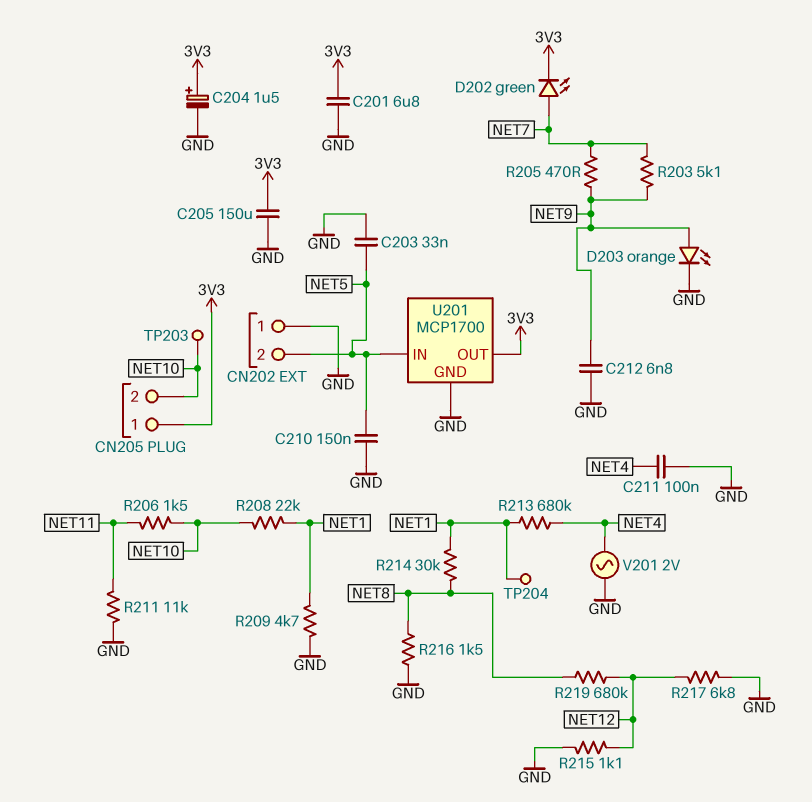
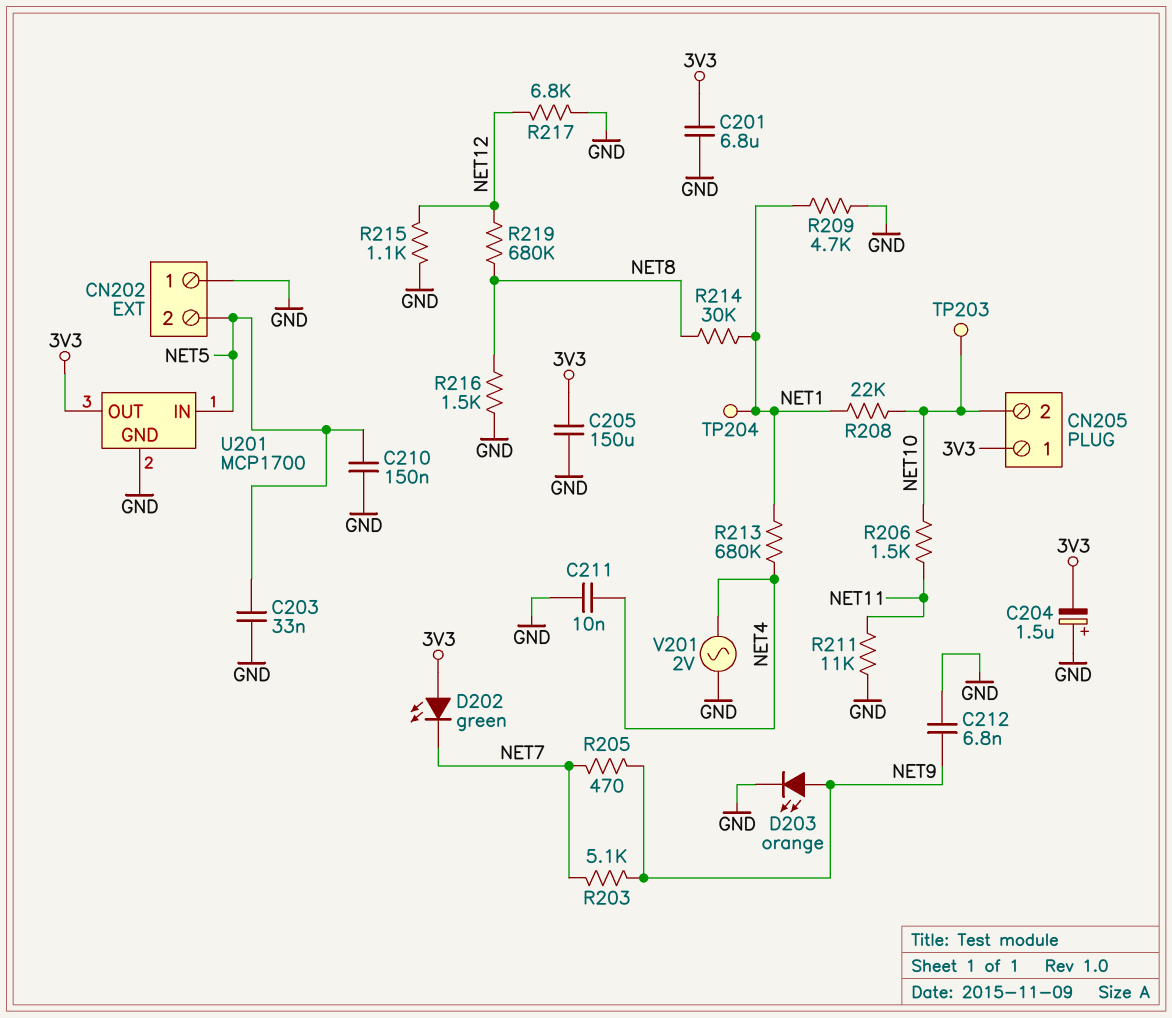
C204: 1.5uF (plus 3V3, minus GND) -> 1.5uF (plus GND, minus 3V3)
C211: 100nF (GND, NET4) -> 10nF (GND, NET4)
D202: LED green (A NET7, K 3V3) -> LED green (A 3V3, K NET7)

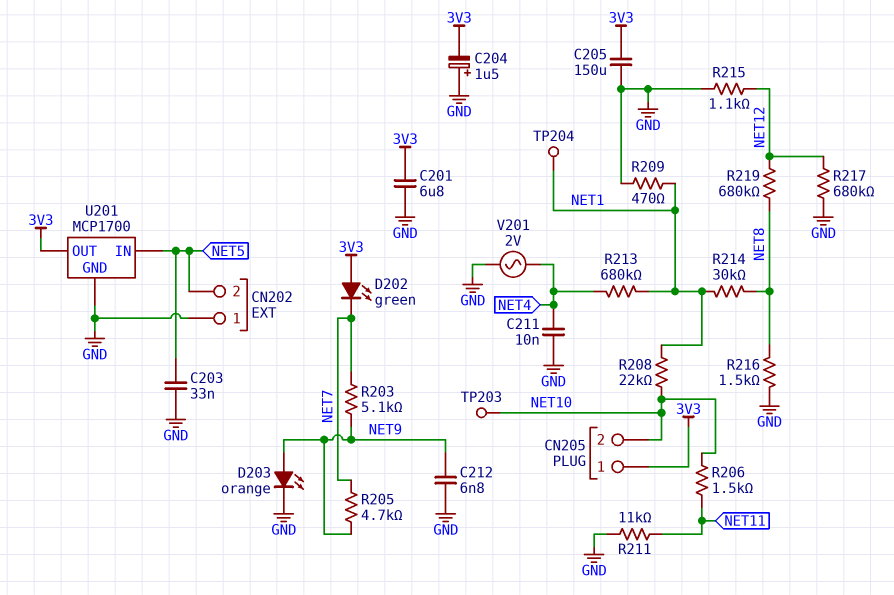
C210: 150nF (GND, NET5) -> none
R205: 470 (NET7, NET9) -> 4.7k (NET7, NET9)
R209: 4.7k (GND, NET1) -> 470 (GND, NET1)
R217: 6.8k (GND, NET12) -> 680k (GND, NET12)

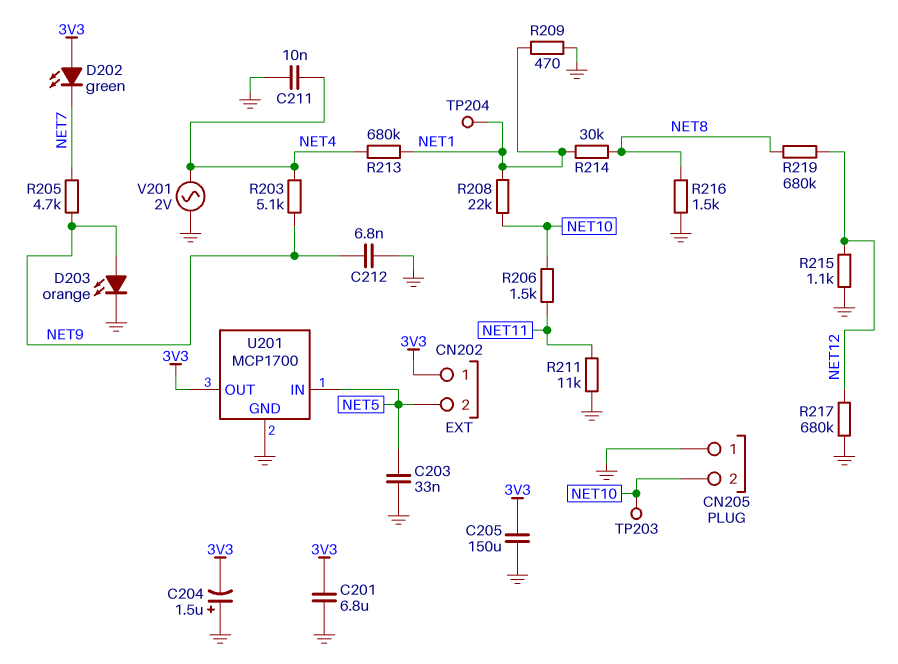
CN202 pin 1: GND -> 3V3
CN205 pin 1: 3V3 -> GND
R203: 5.1k (NET7, NET9) -> 5.1k (NET4, NET9)

